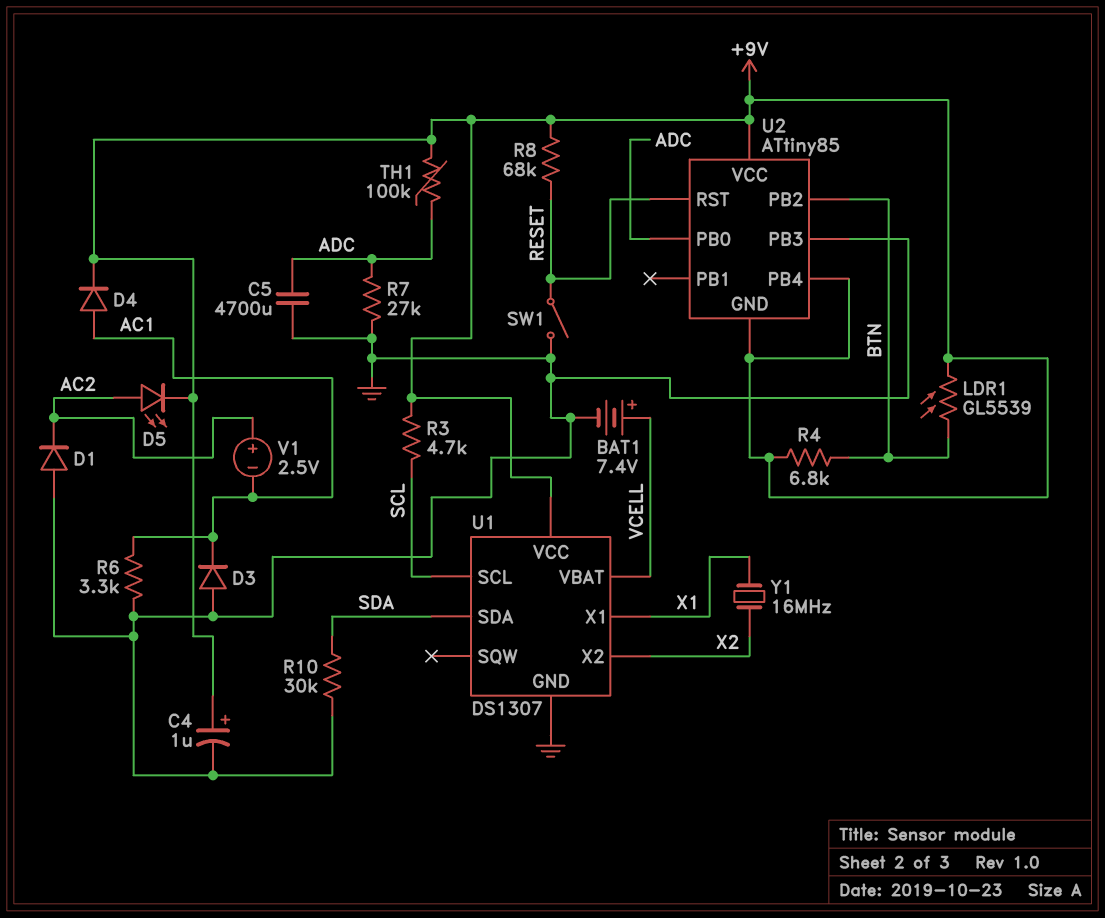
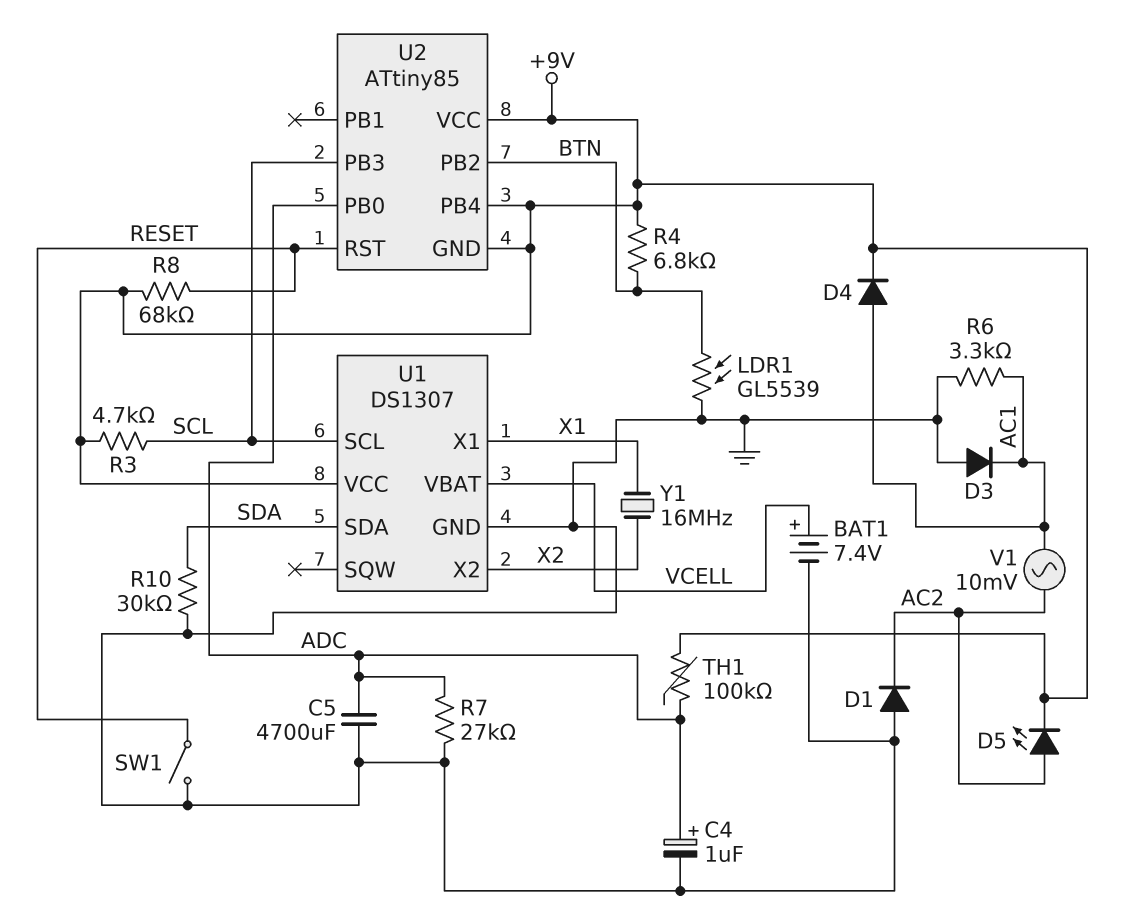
C4: 1uF (plus +9V, minus GND) -> 1uF (plus ADC, minus GND)
LDR1: GL5539 (+9V, BTN) -> GL5539 (BTN, GND)
U2 pin PB3: GND -> SCL
V1: 2.5V (plus AC2, minus AC1) -> AC 10mV (AC1, AC2)

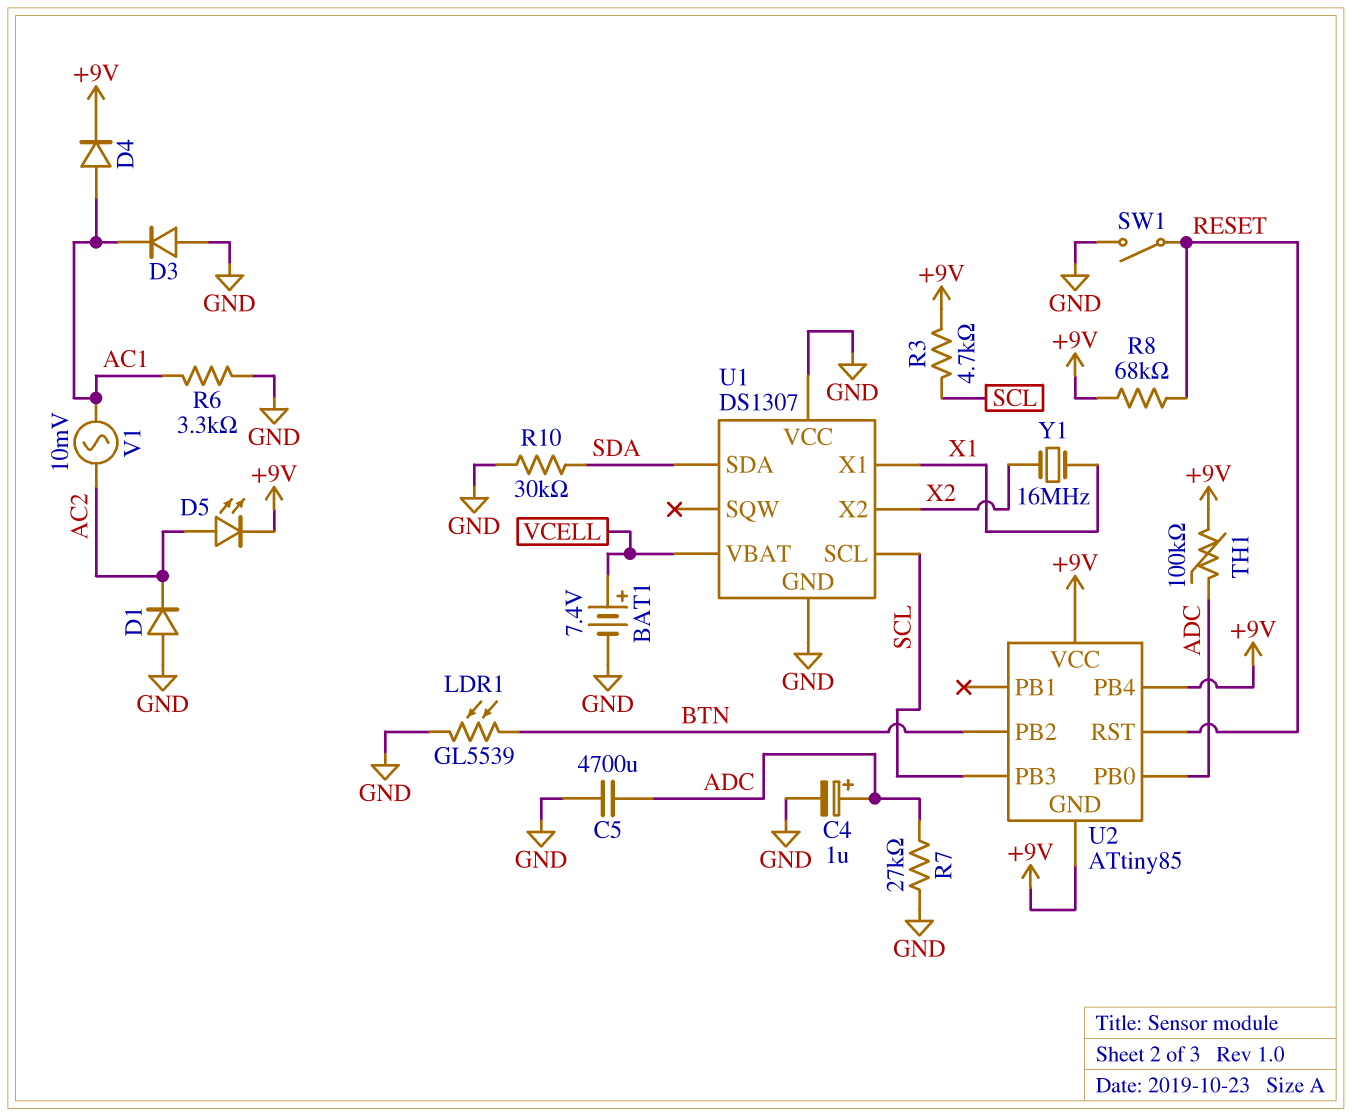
R4: 6.8k (+9V, BTN) -> none
U1 pin VCC: +9V -> GND

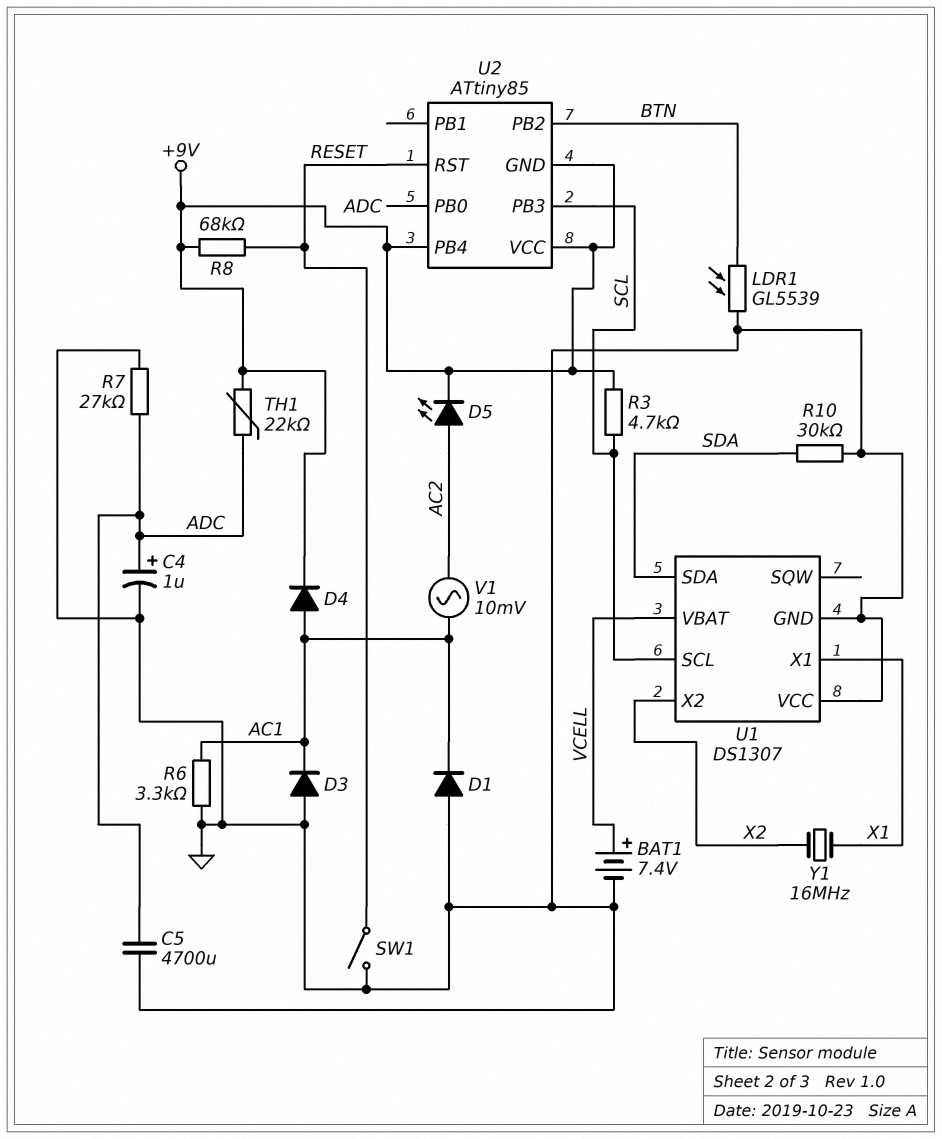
D1: diode (A GND, K AC2) -> diode (A GND, K AC1)
TH1: 100k (+9V, ADC) -> 22k (+9V, ADC)

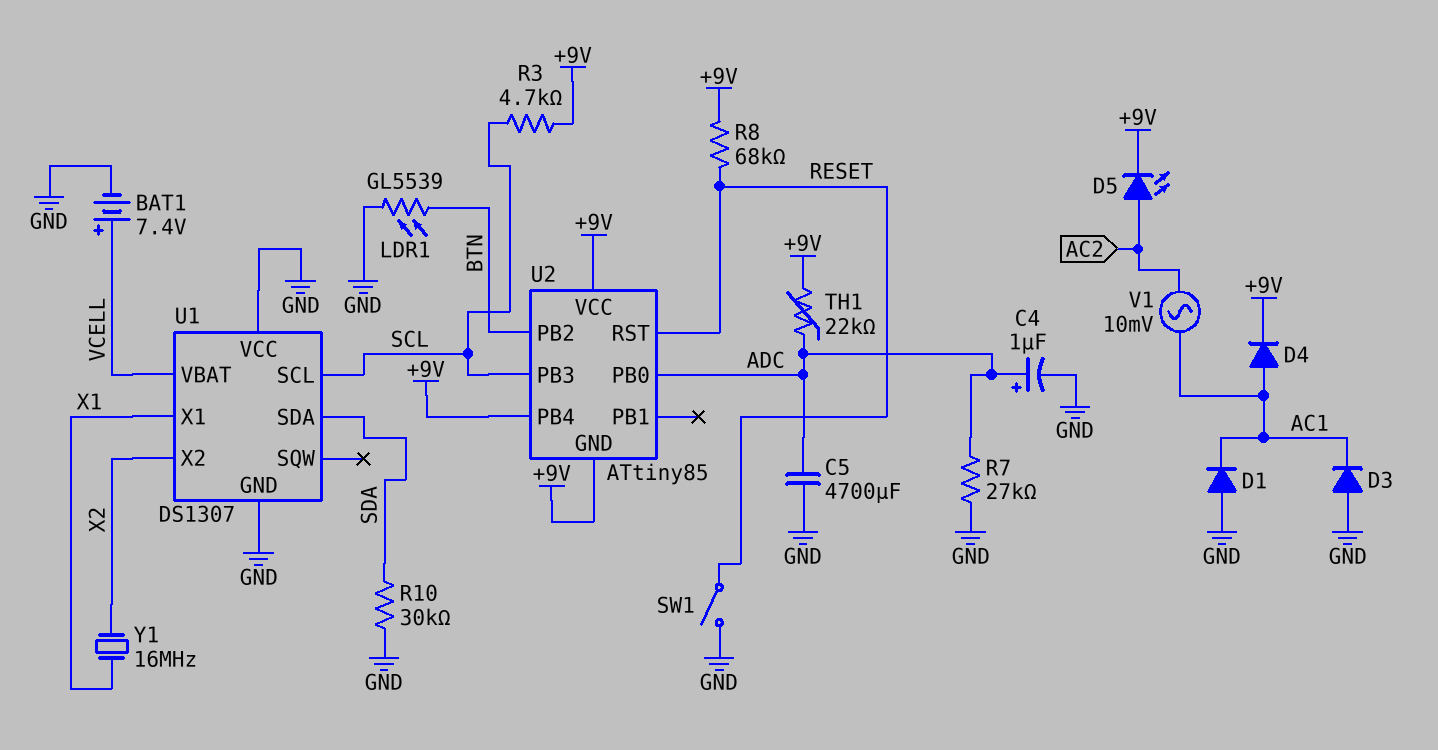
R6: 3.3k (AC1, GND) -> none

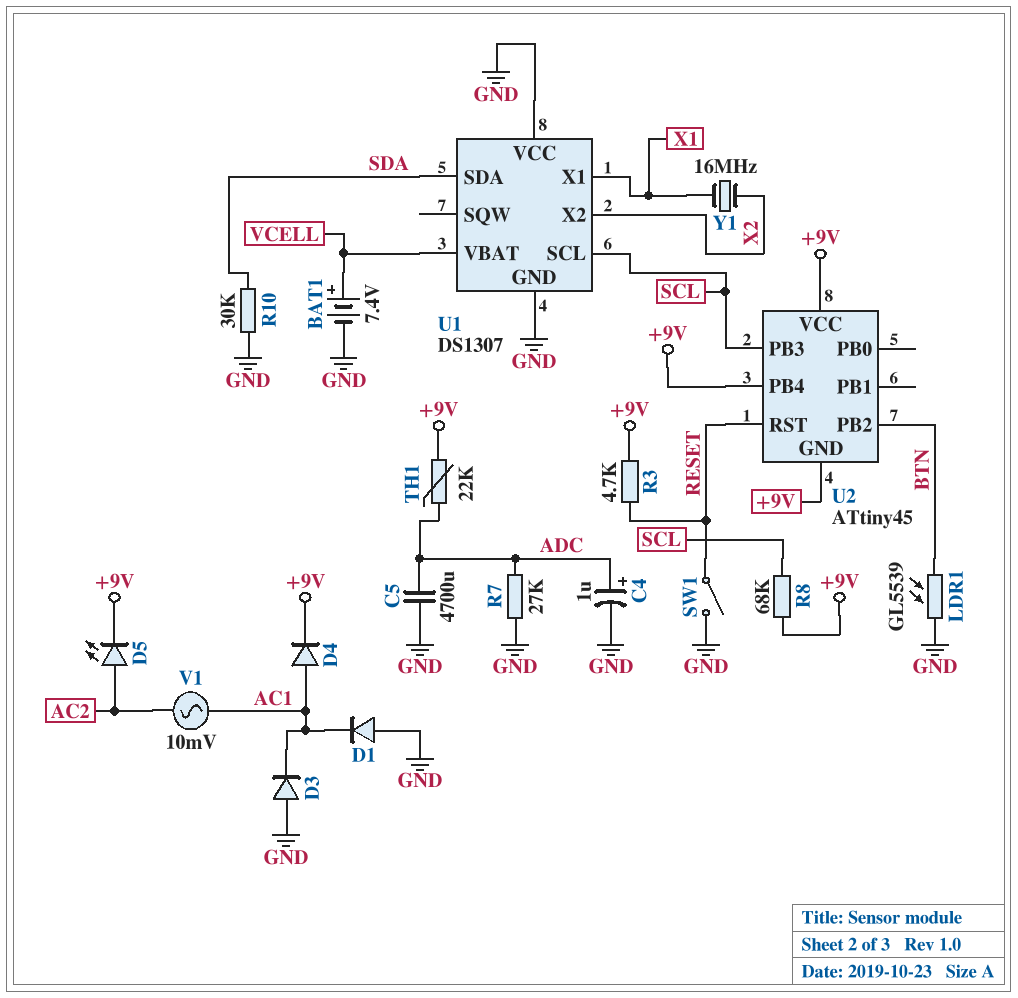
R3: 4.7k (+9V, SCL) -> 4.7k (+9V, RESET)
R8: 68k (+9V, RESET) -> 68k (+9V, SCL)
U2: ATtiny85 -> ATtiny45
U2 pin PB0: ADC -> none

